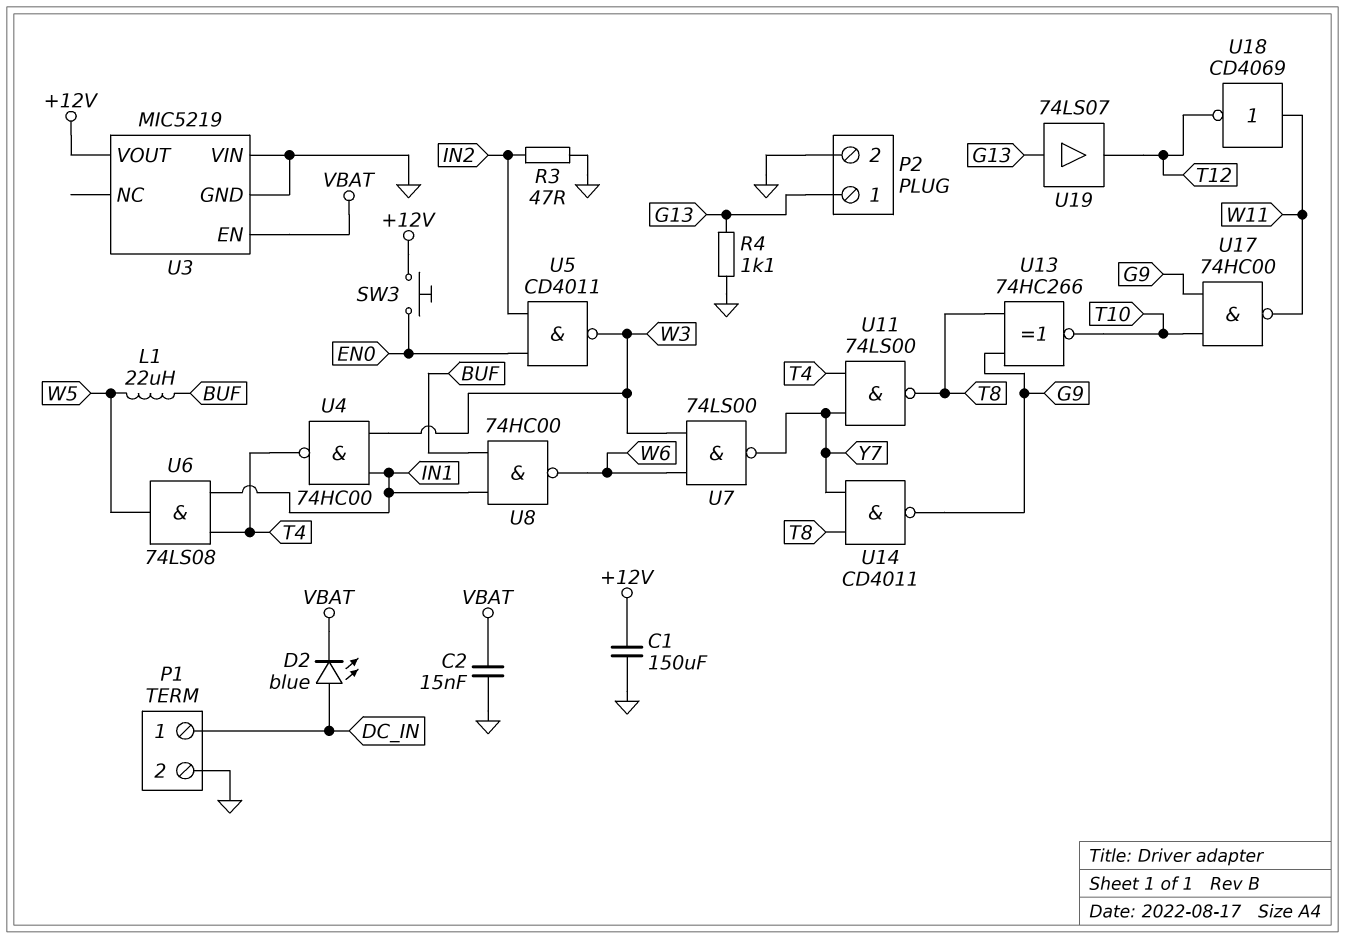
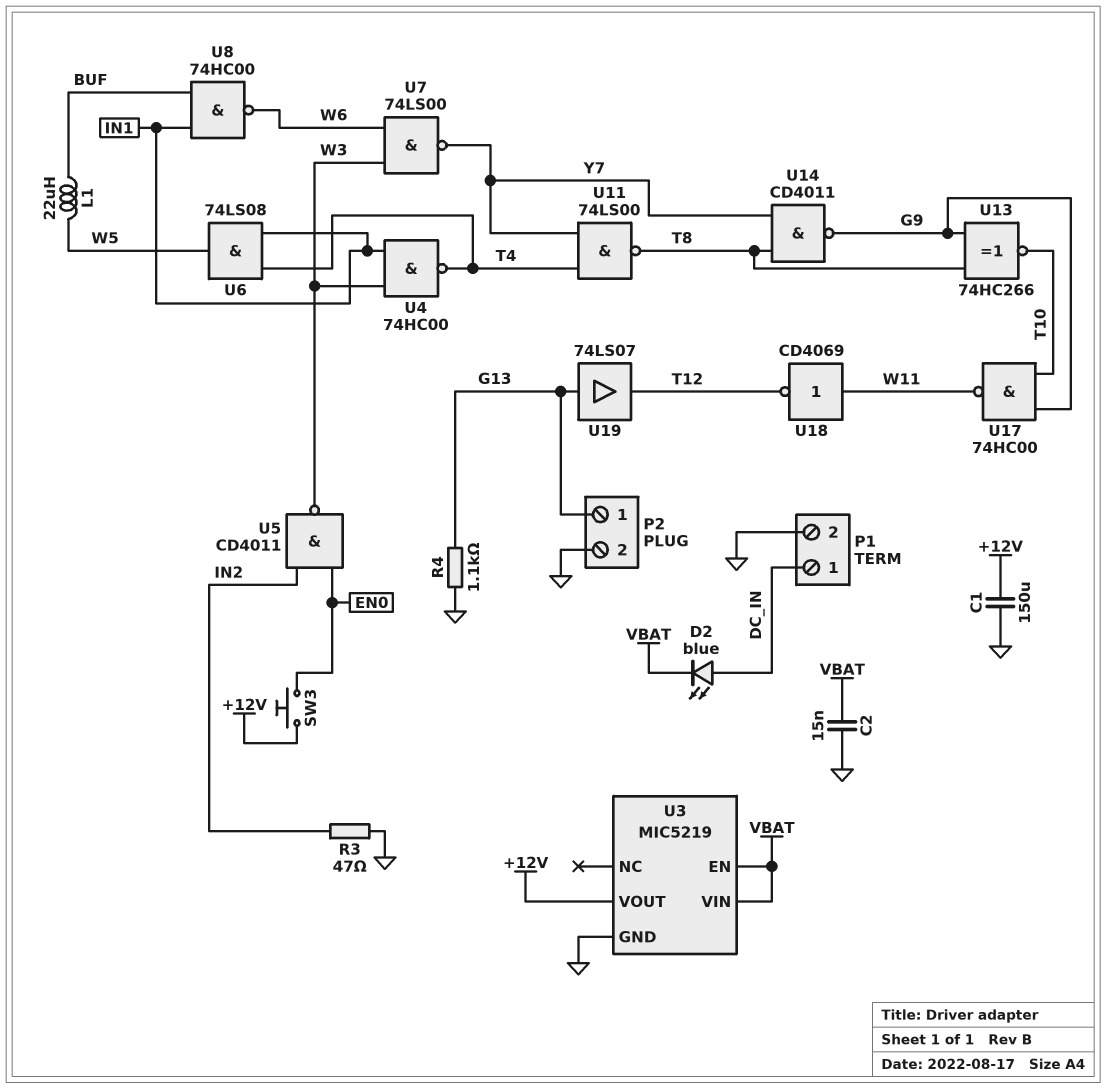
U3 pin VIN: GND -> VBAT

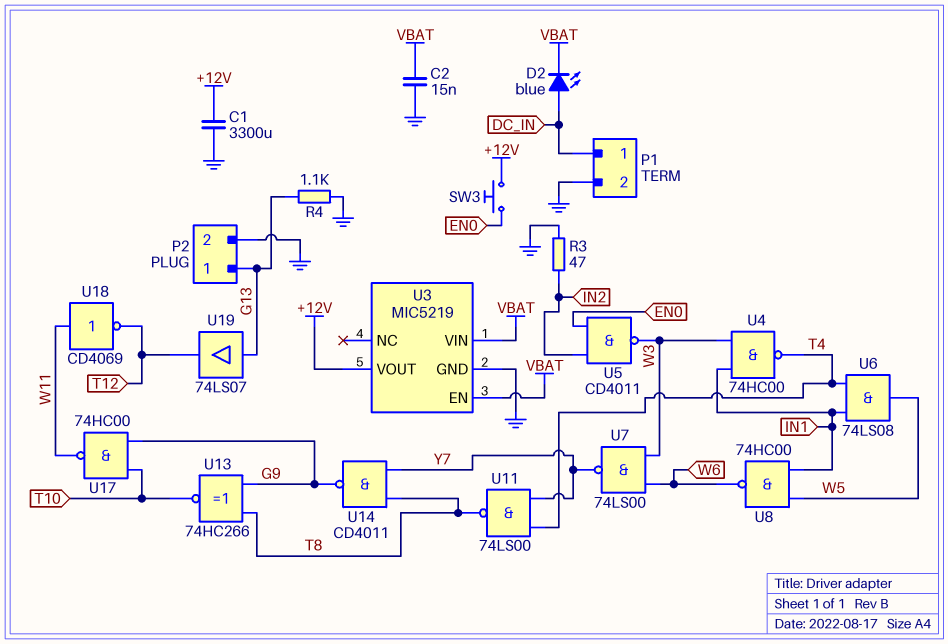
C1: 150uF (+12V, GND) -> 3300uF (+12V, GND)
L1: 22uH (BUF, W5) -> none
U8: NAND 74HC00 (in BUF, in IN1, out W6) -> NAND 74HC00 (in IN1, in W5, out W6)

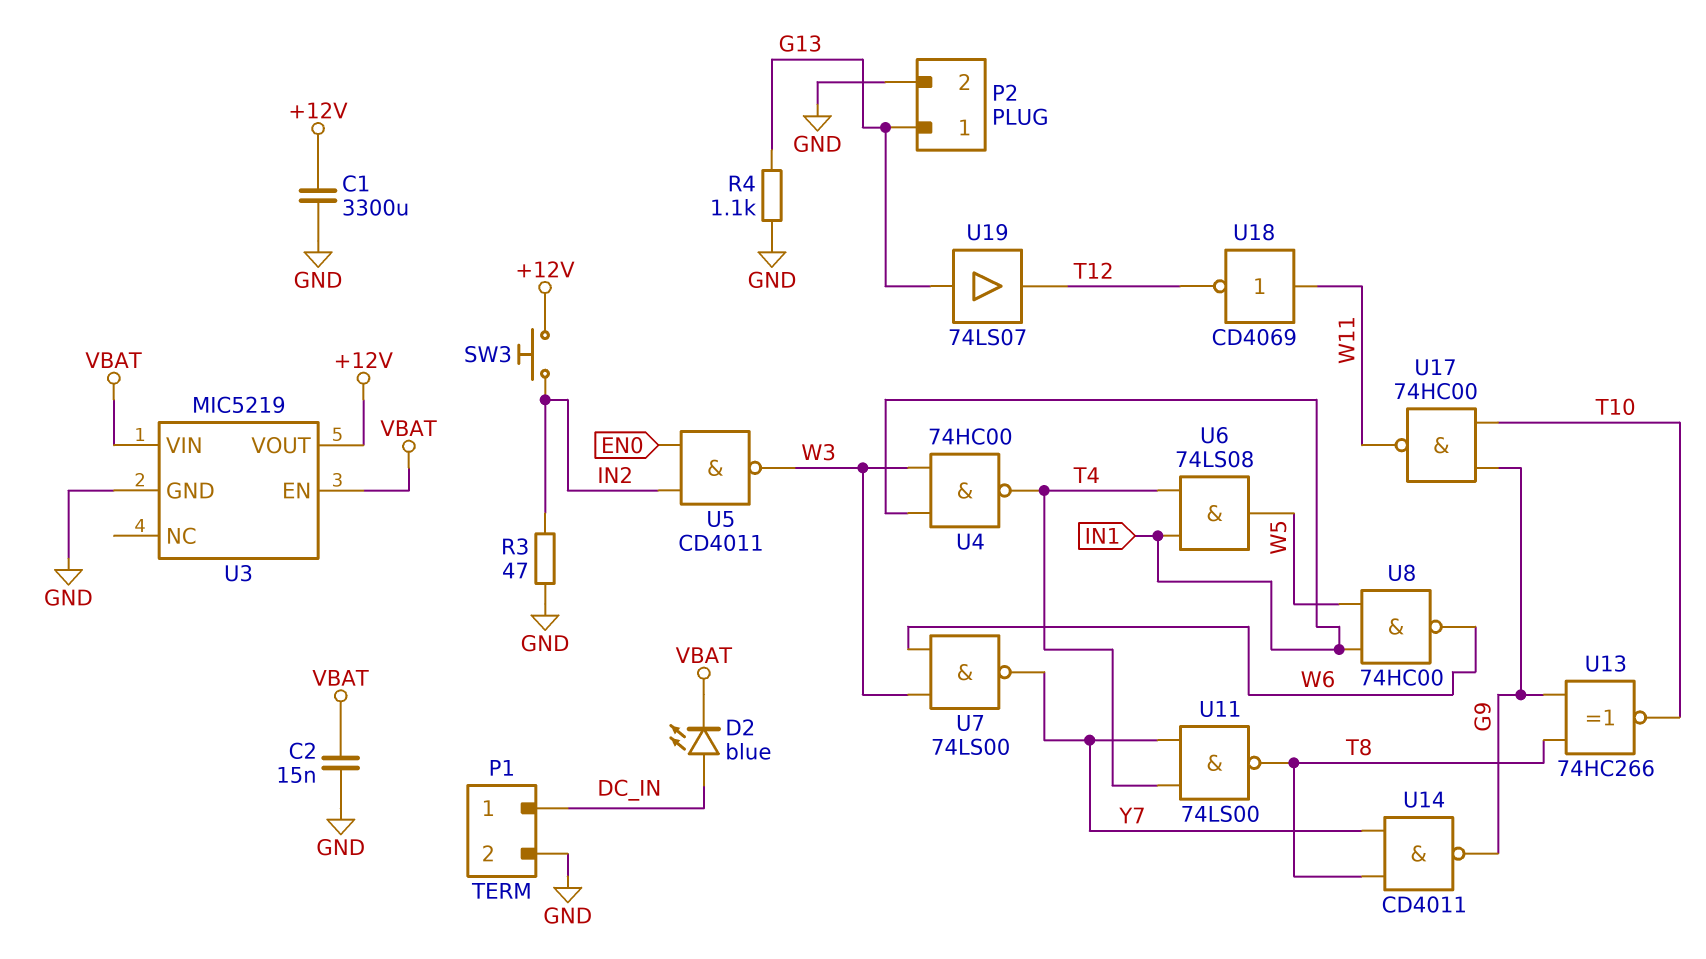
SW3: button (+12V, EN0) -> button (+12V, IN2)

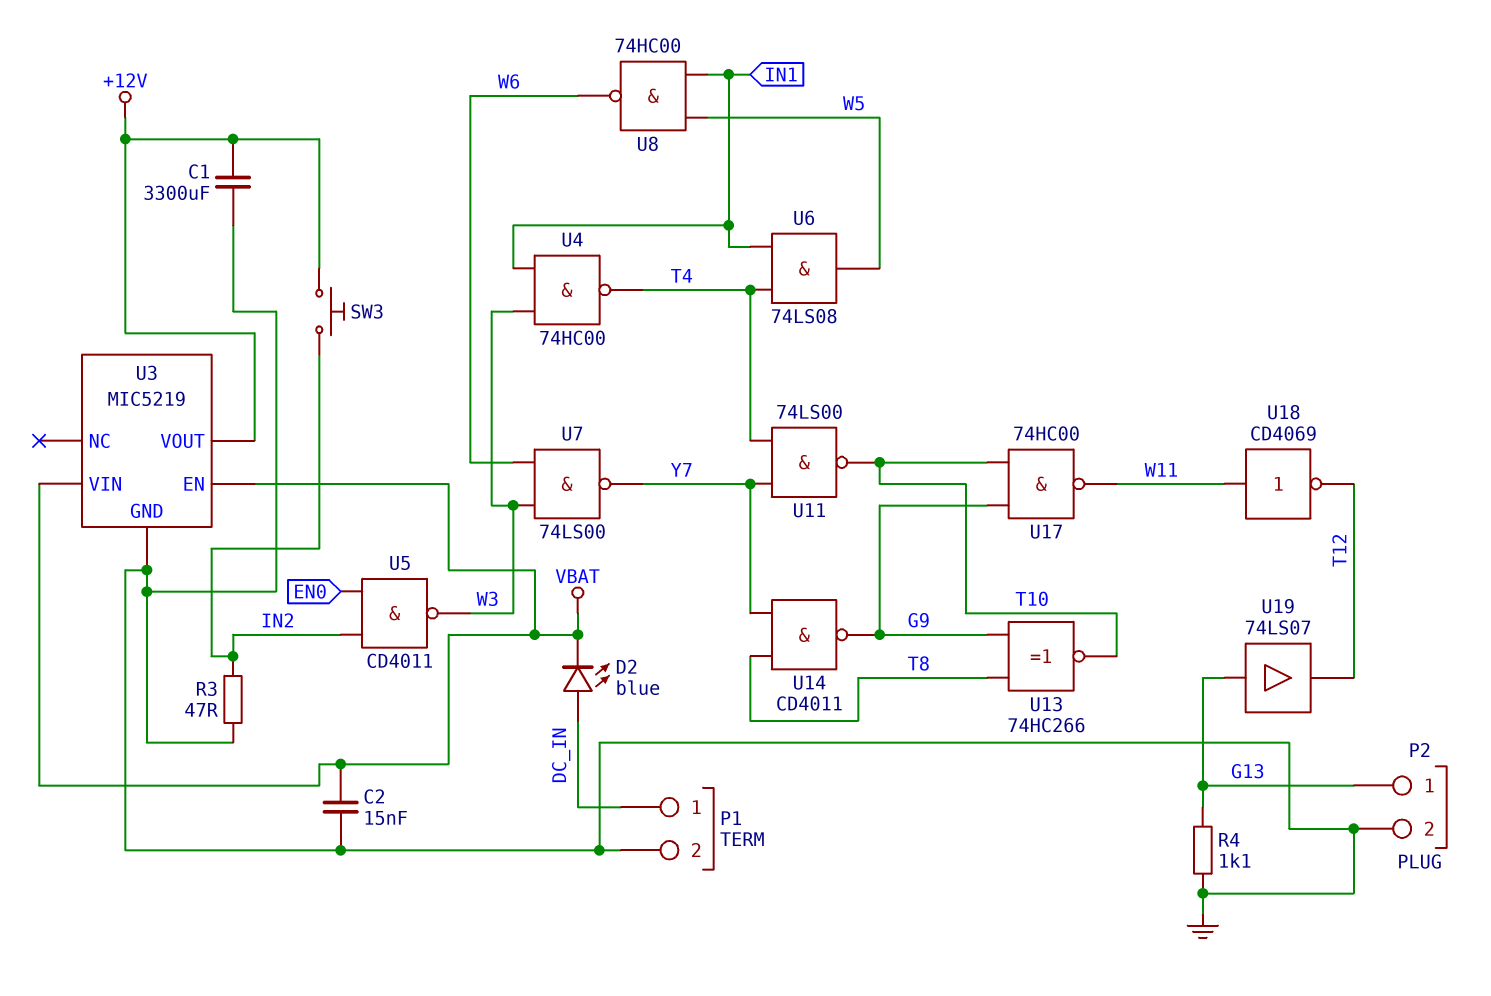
U11: NAND 74LS00 (in T4, in Y7, out T8) -> NAND 74LS00 (in T4, in Y7, out T10)

